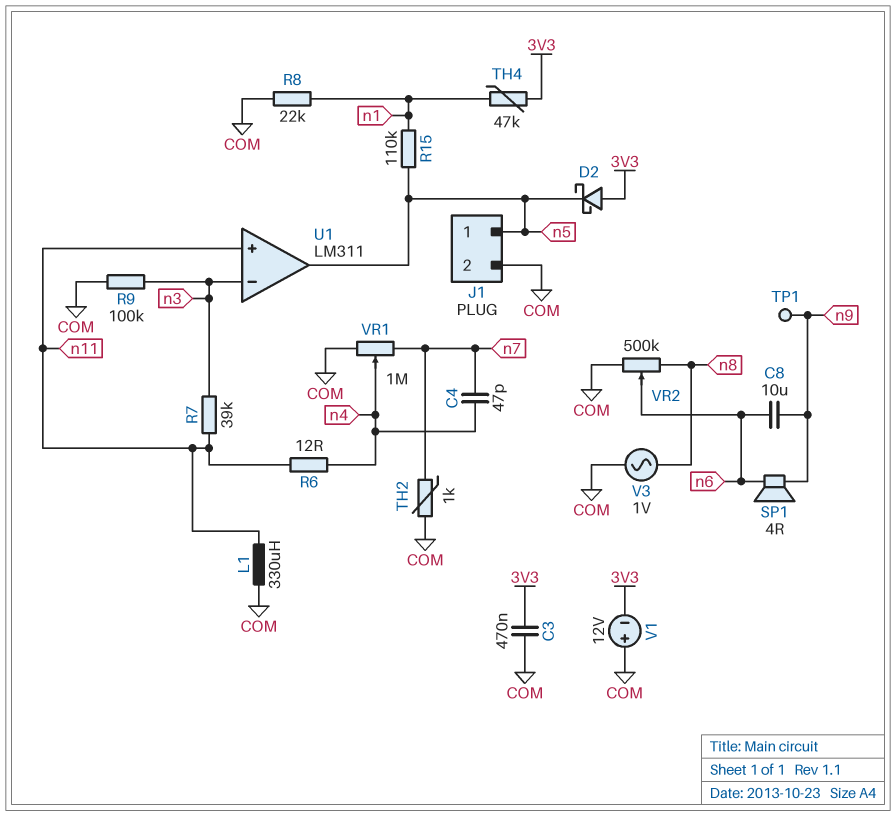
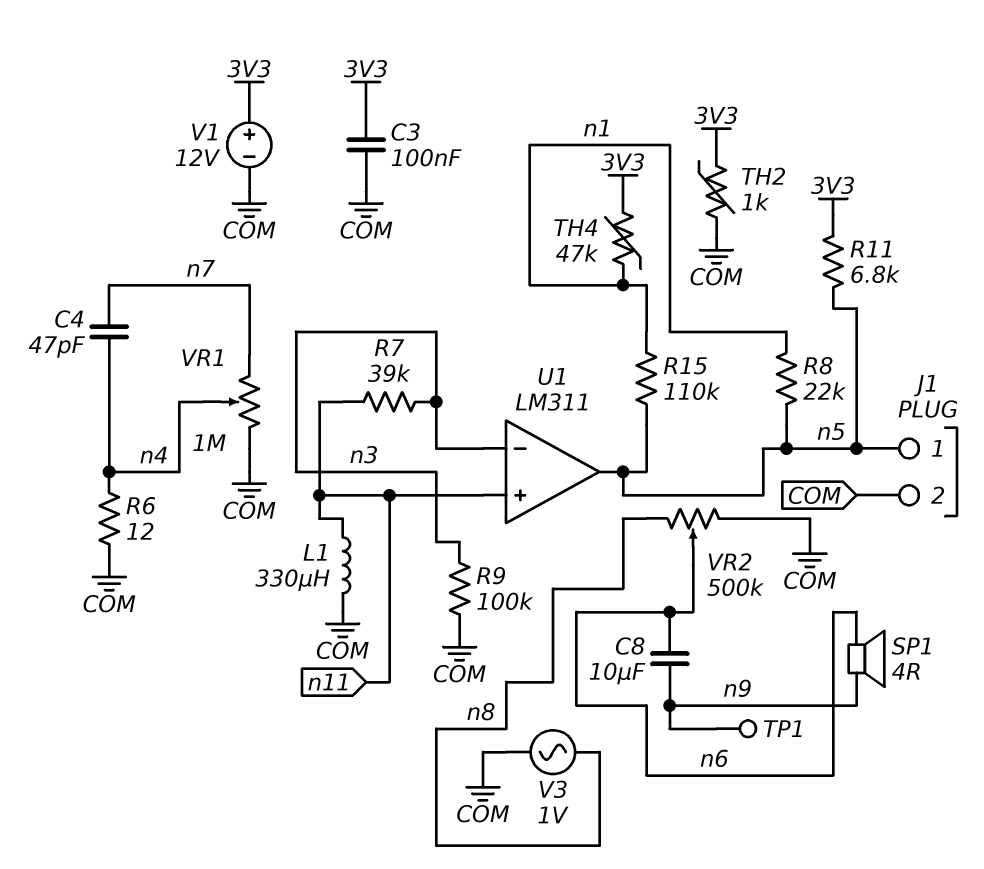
C3: 470nF (3V3, COM) -> 100nF (3V3, COM)
D2: schottky (A 3V3, K n5) -> none
R6: 12 (n4, n11) -> 12 (COM, n4)
R8: 22k (COM, n1) -> 22k (n1, n5)
R11: none -> 6.8k (3V3, n5)
TH2: 1k (COM, n7) -> 1k (3V3, COM)
V1: 12V (plus COM, minus 3V3) -> 12V (plus 3V3, minus COM)

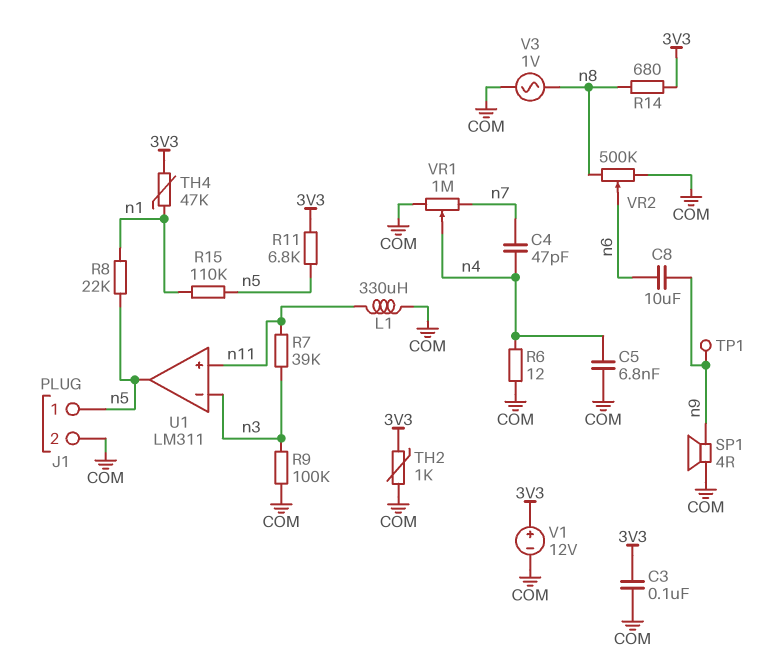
C5: none -> 6.8nF (COM, n4)
R14: none -> 680 (3V3, n8)
SP1: speaker 4R (n6, n9) -> speaker 4R (COM, n9)

